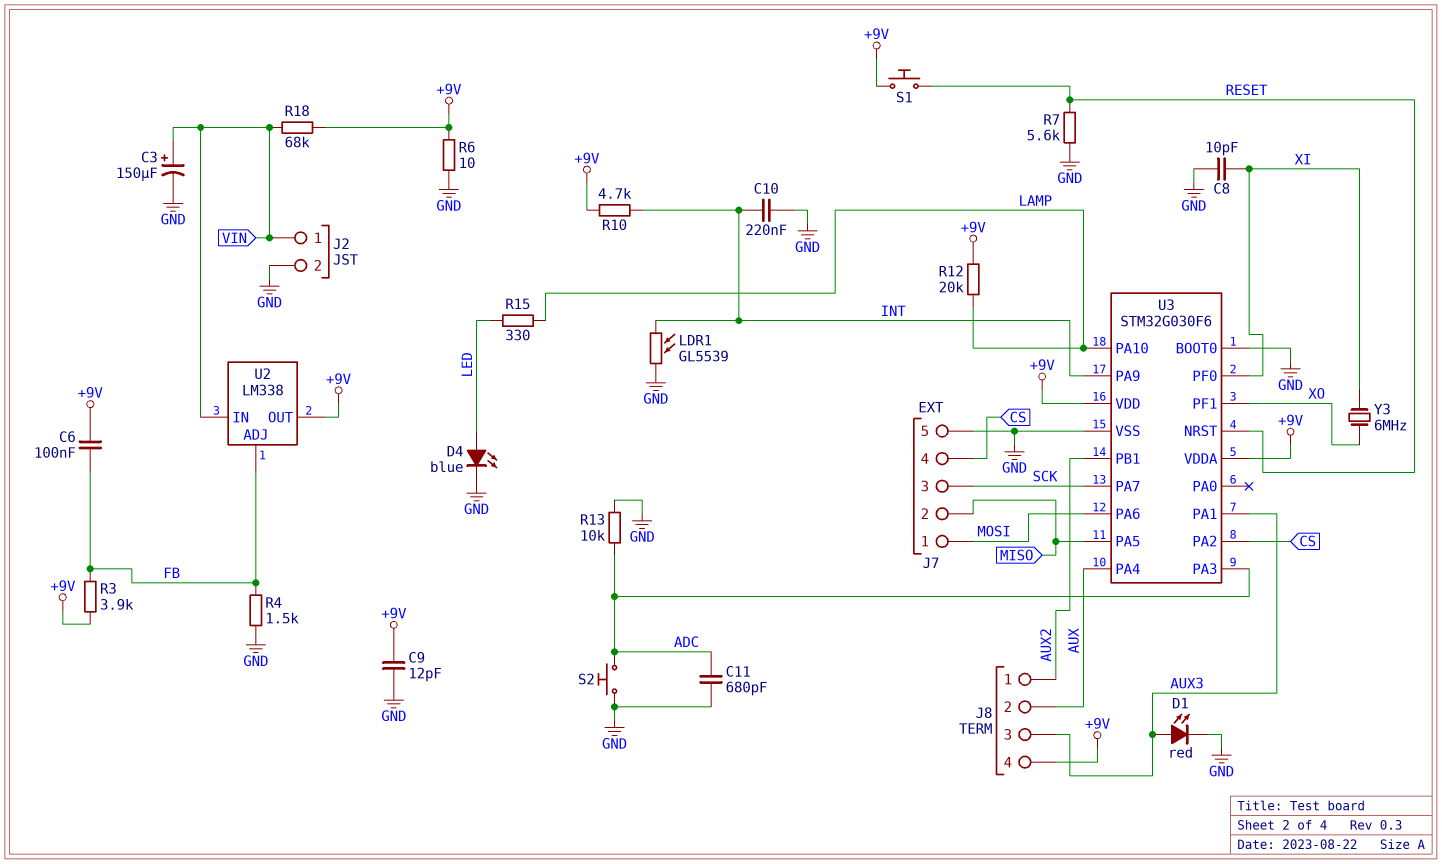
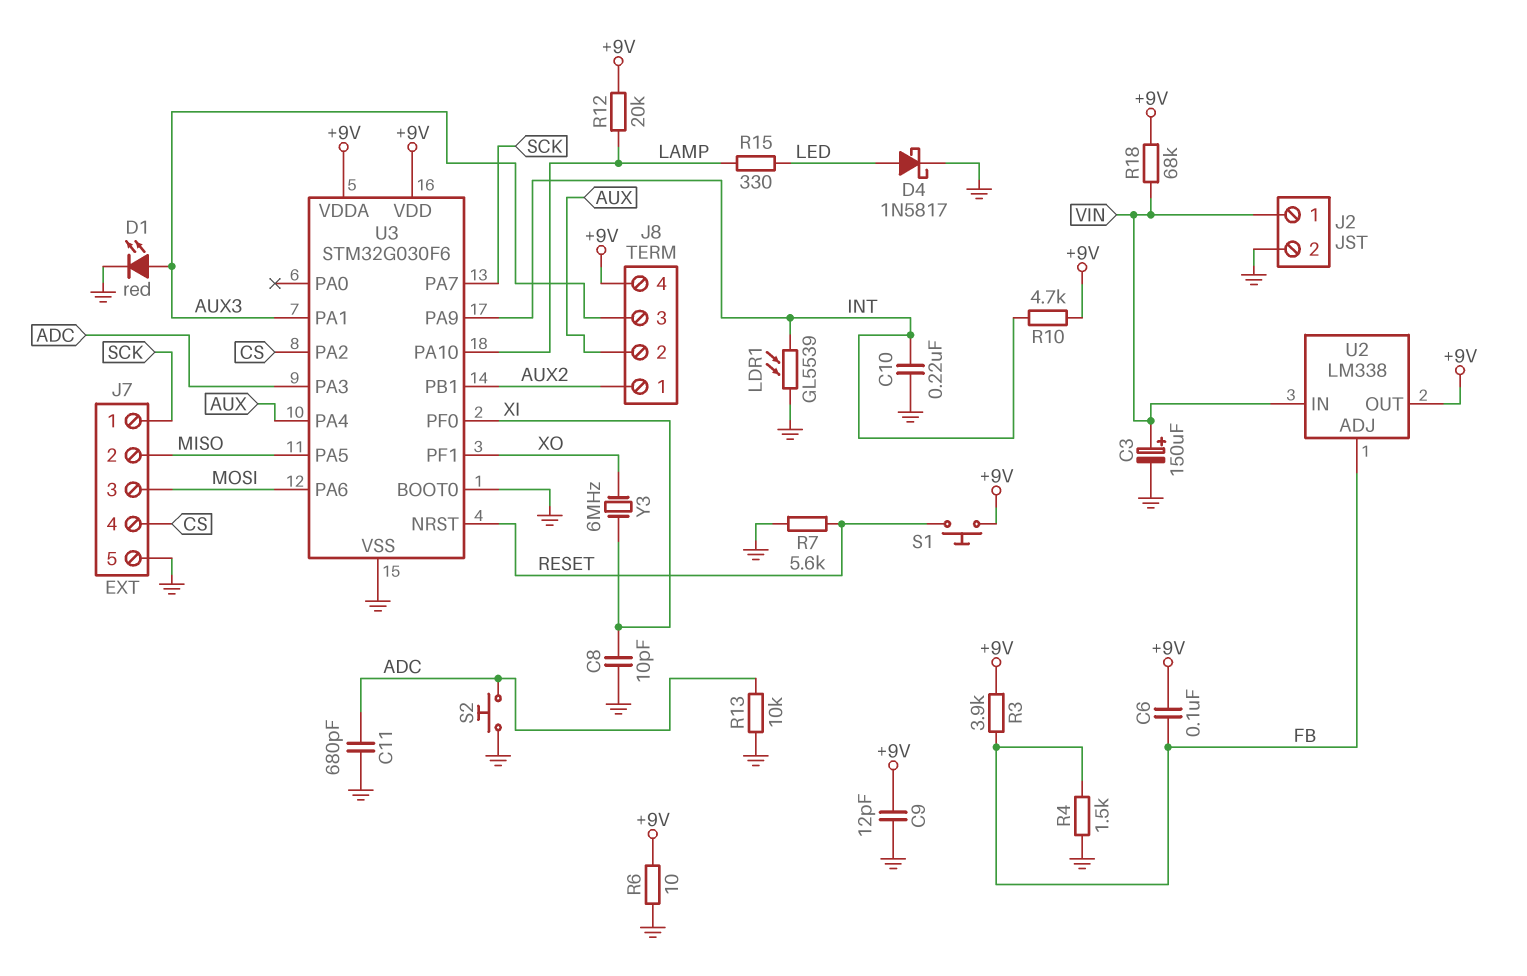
D4: LED blue (A LED, K GND) -> schottky 1N5817 (A LED, K GND)
J7 pin 1: MOSI -> SCK
J7 pin 3: SCK -> MOSI

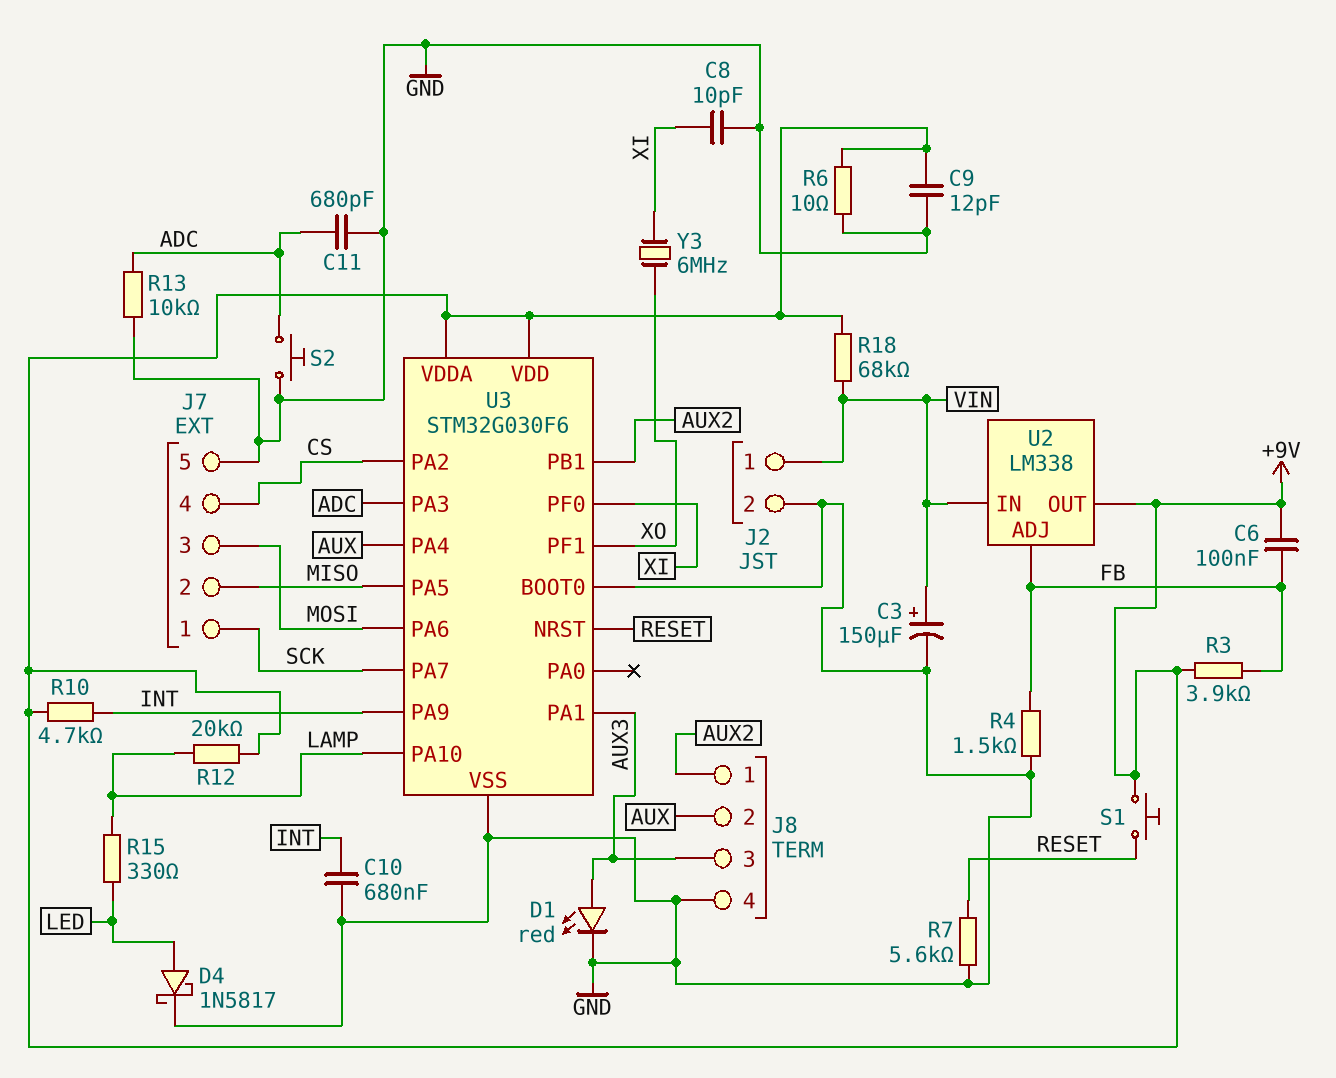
C10: 220nF (GND, INT) -> 680nF (GND, INT)
J8 pin 4: +9V -> GND
LDR1: GL5539 (GND, INT) -> none

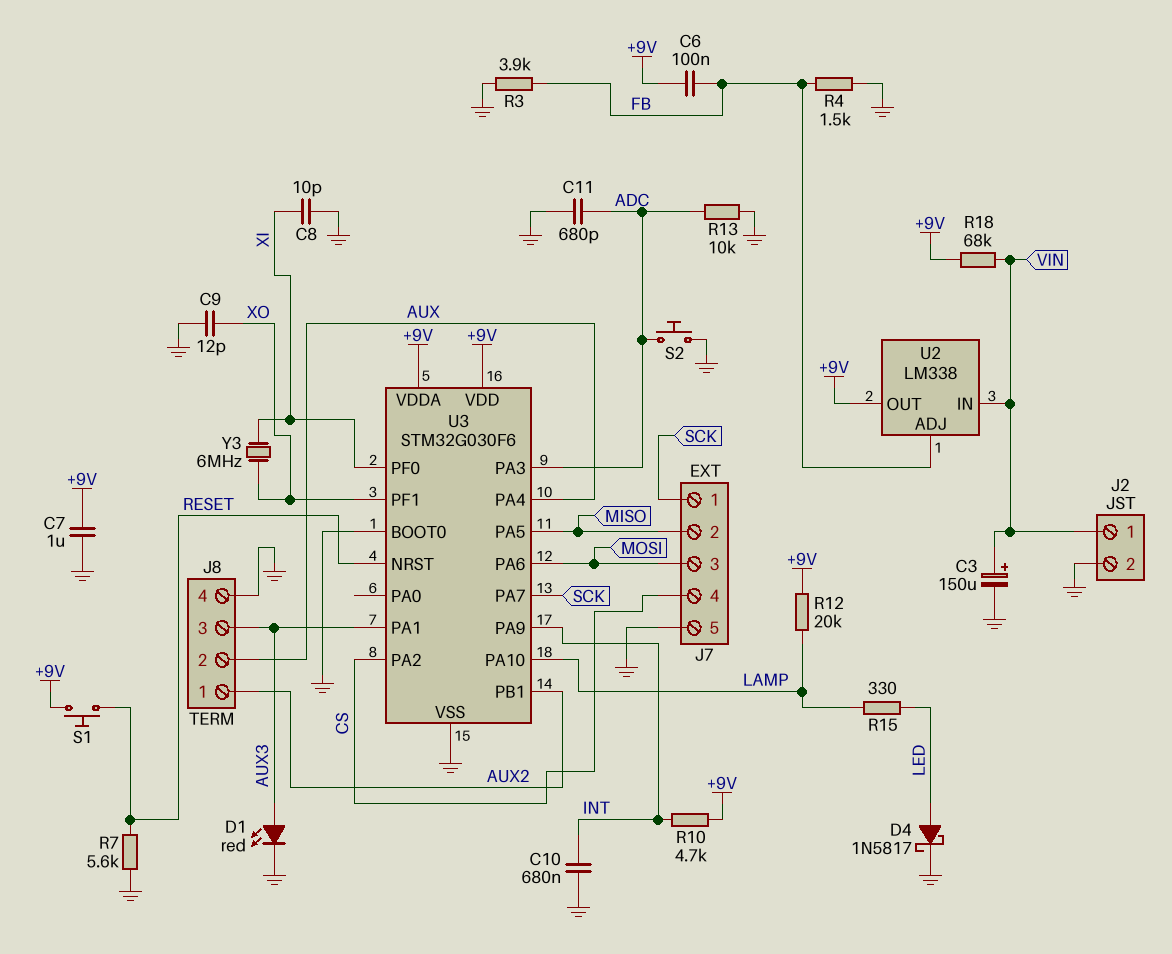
C7: none -> 1uF (+9V, GND)
C9: 12pF (+9V, GND) -> 12pF (GND, XO)
R3: 3.9k (+9V, FB) -> 3.9k (FB, GND)
R6: 10 (+9V, GND) -> none

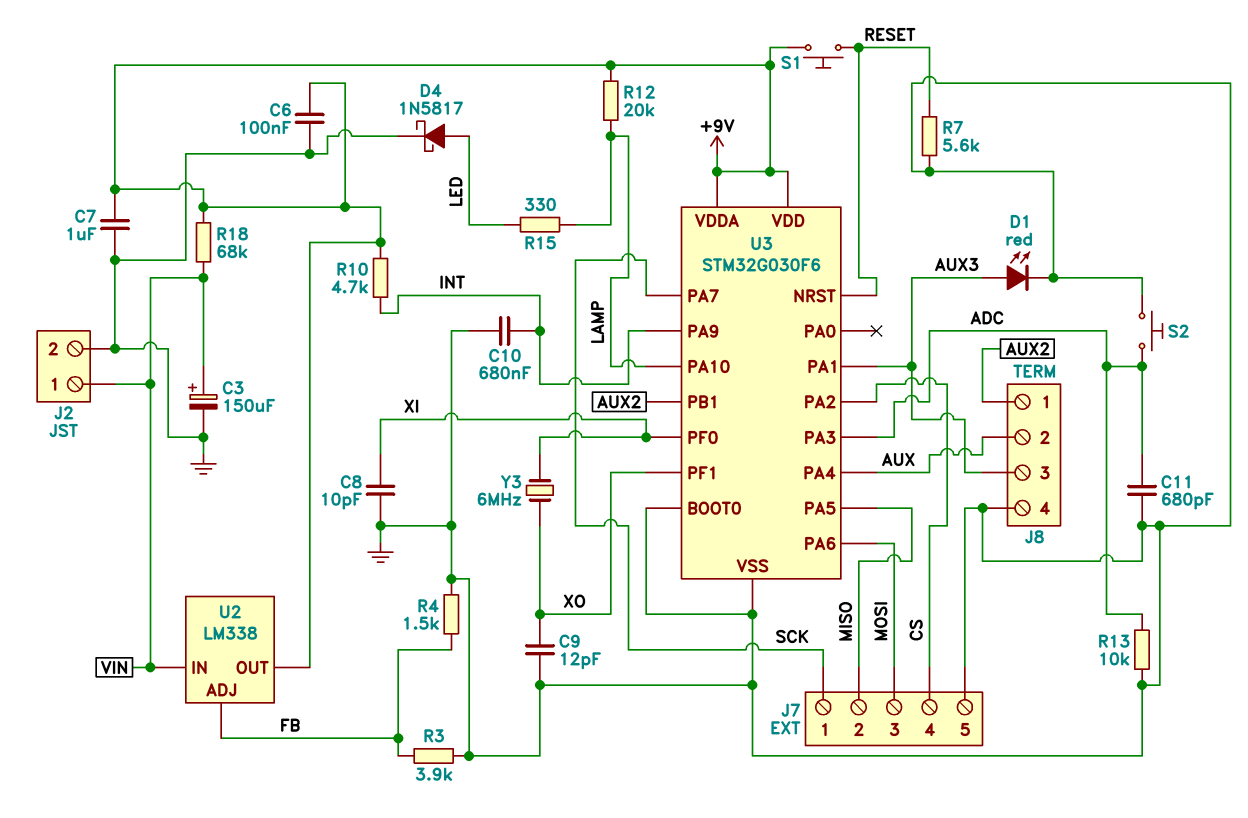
C6: 100nF (+9V, FB) -> 100nF (+9V, GND)

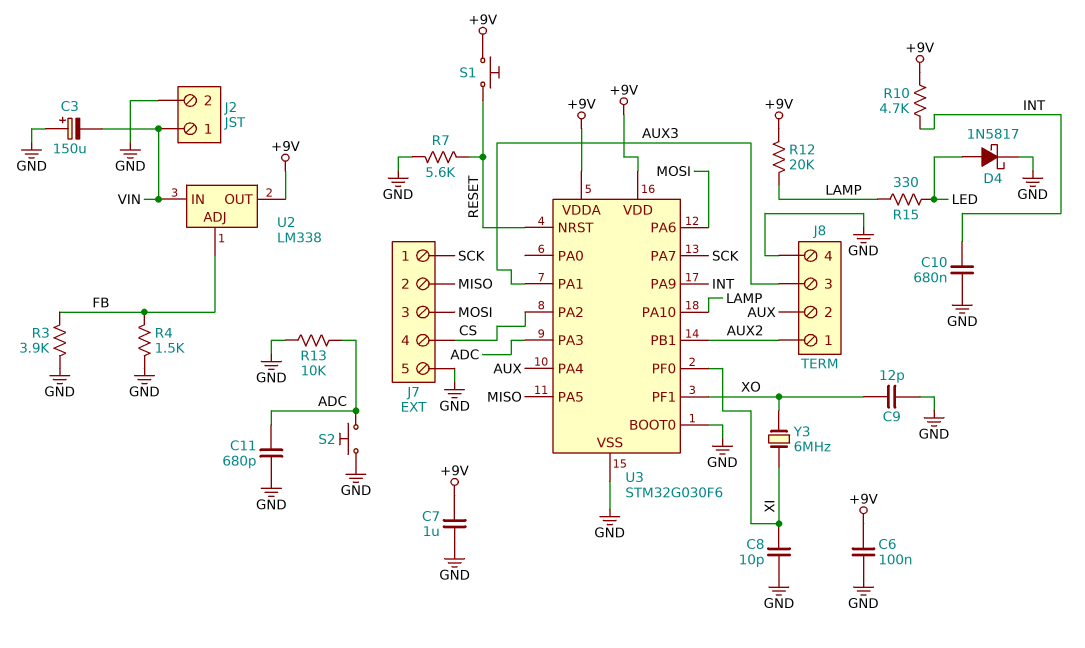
C3: 150uF (plus VIN, minus GND) -> 150uF (plus GND, minus VIN)
D1: LED red (A AUX3, K GND) -> none
R18: 68k (+9V, VIN) -> none

